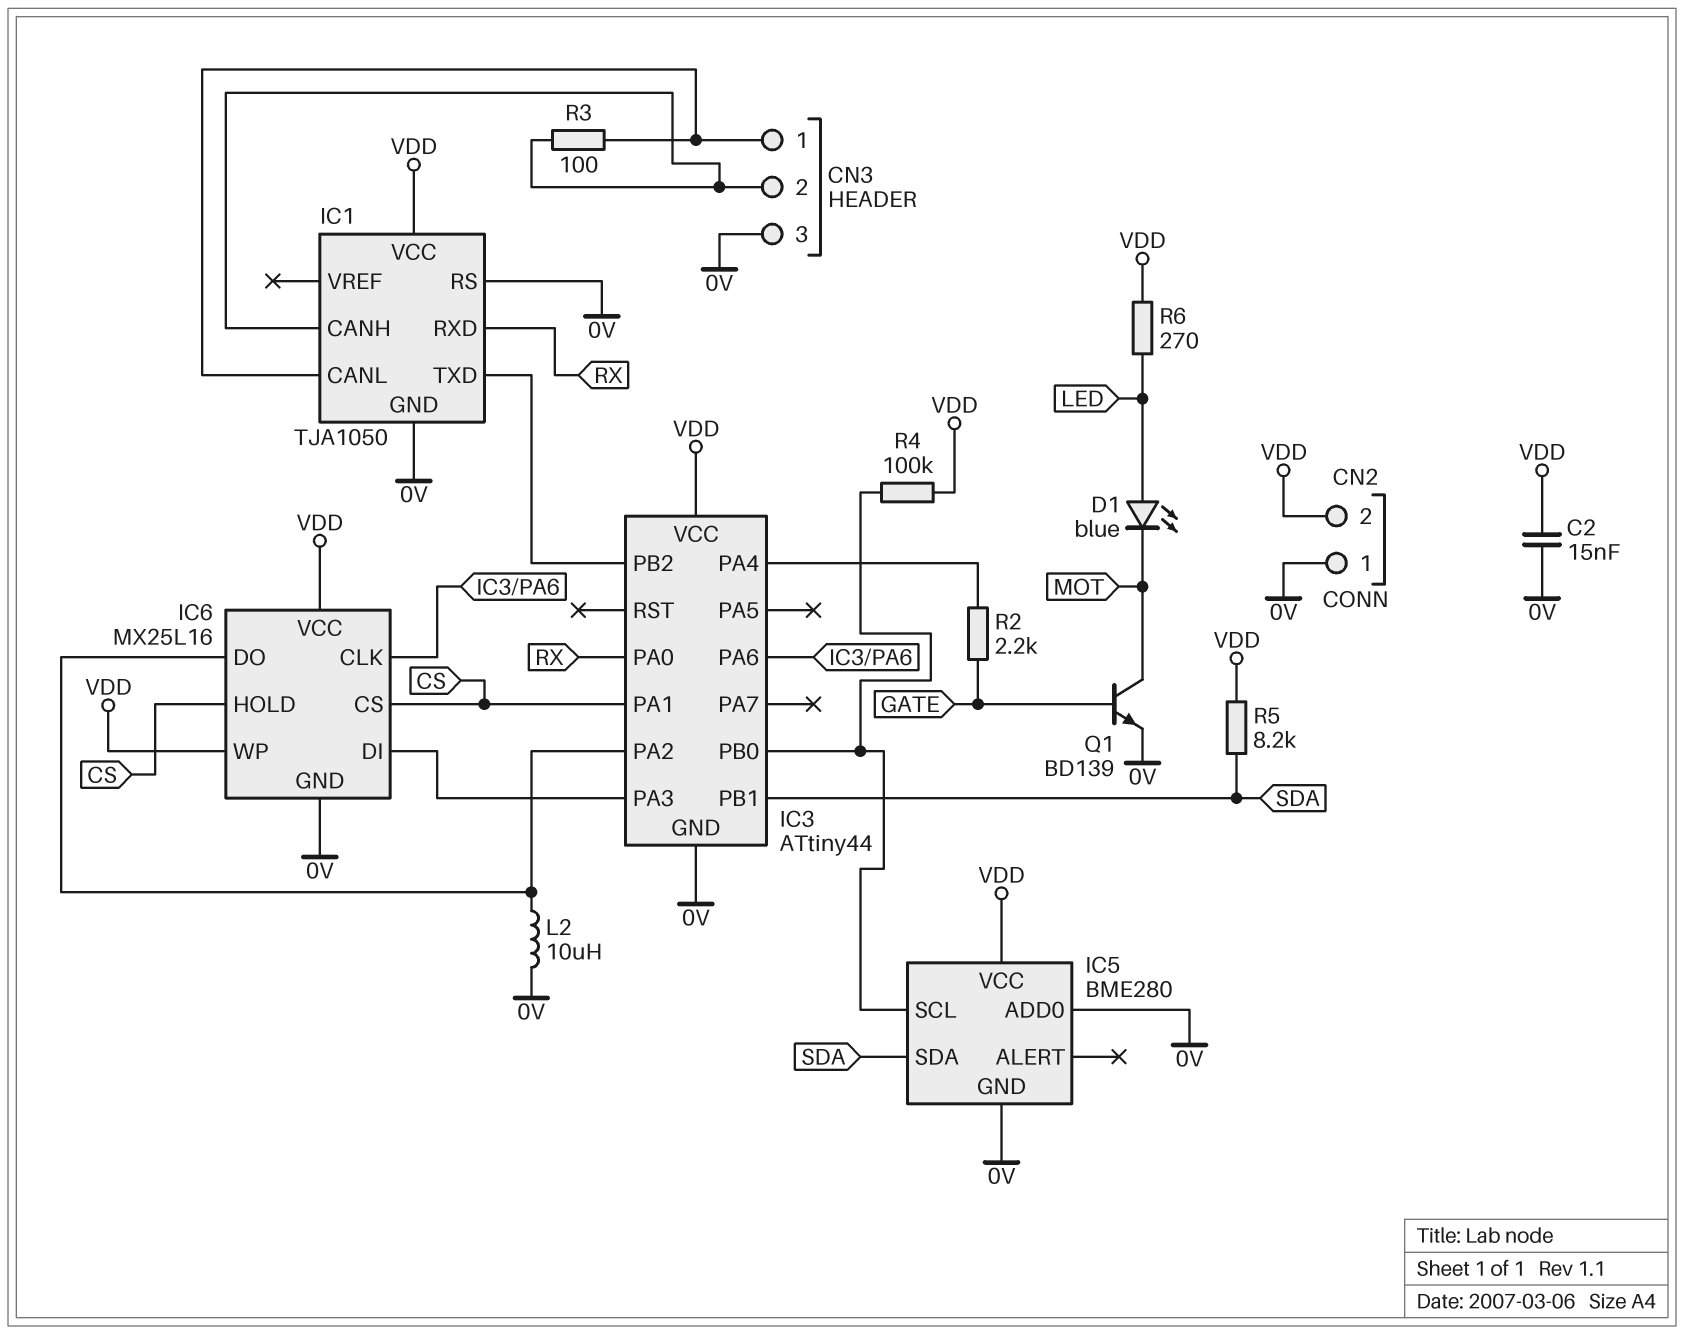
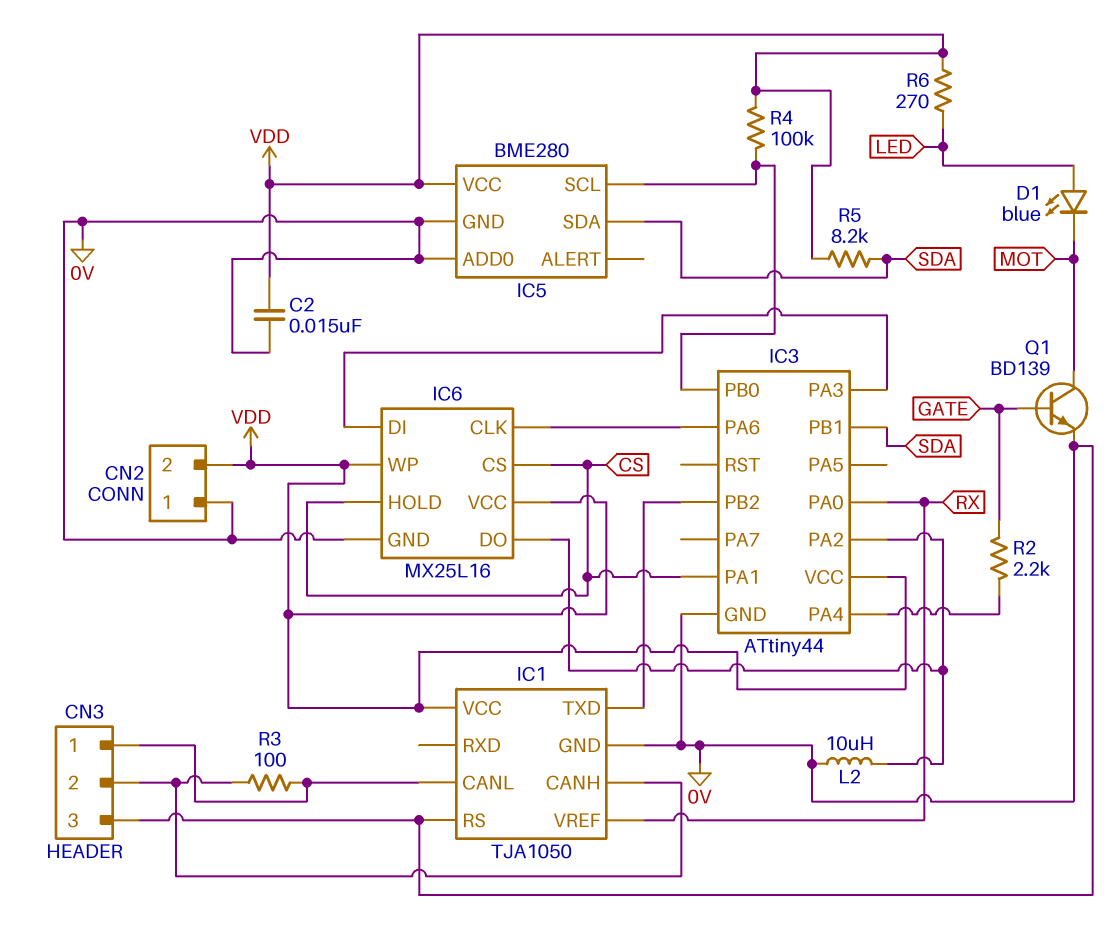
IC1 pin RXD: RX -> none
IC1 pin VREF: none -> RX

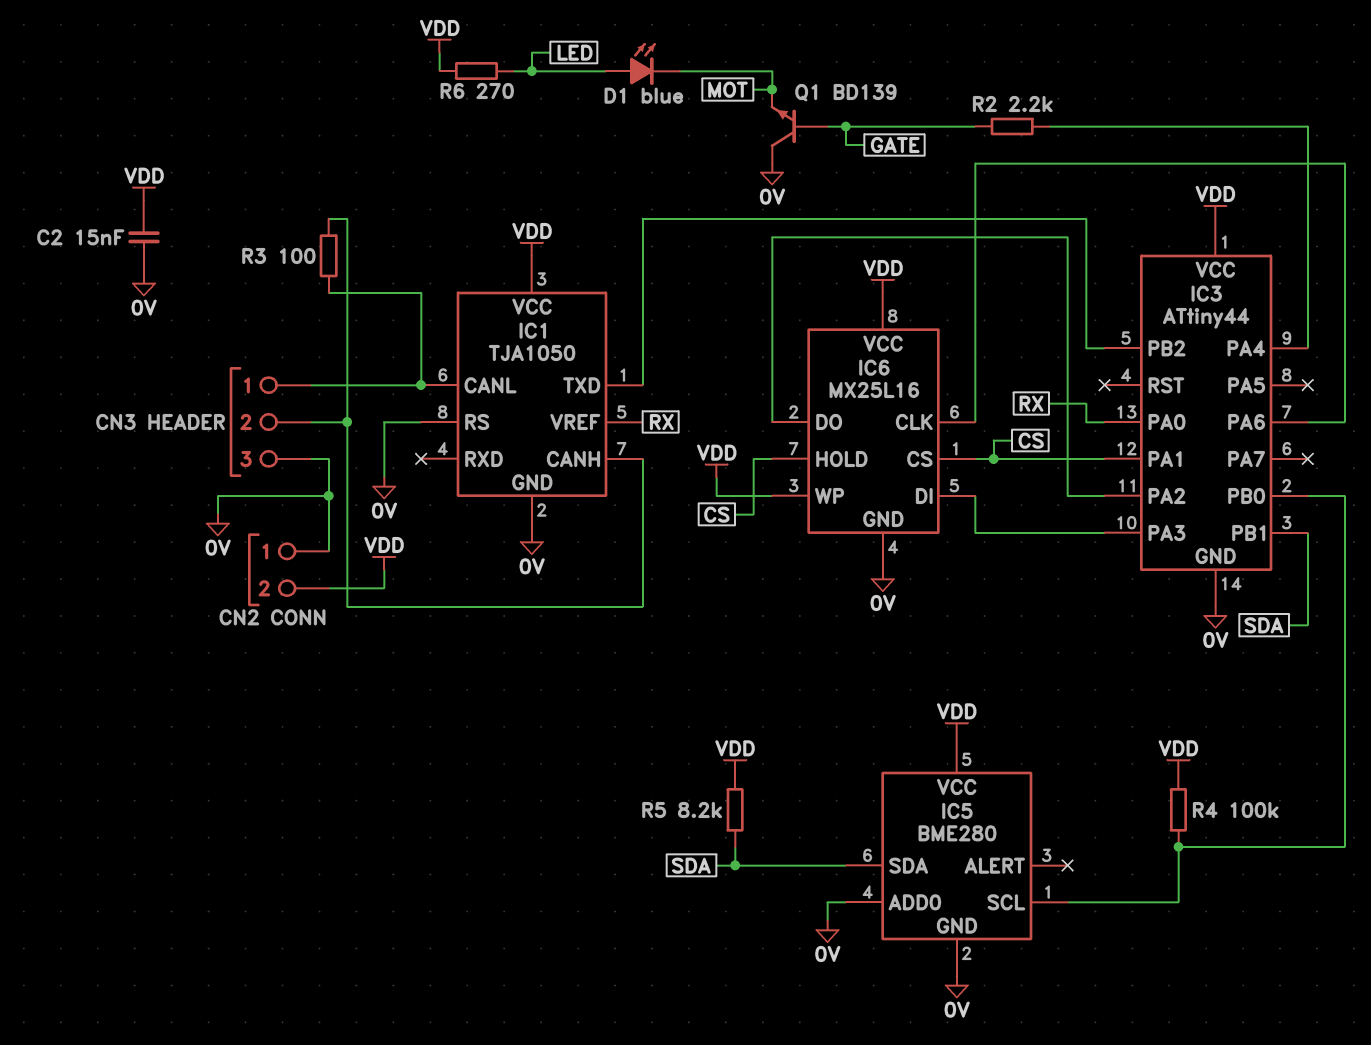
L2: 10uH (0V, IC3/PA2) -> none
Q1: NPN BD139 (B GATE, C MOT, E 0V) -> NPN BD139 (B GATE, C 0V, E MOT)

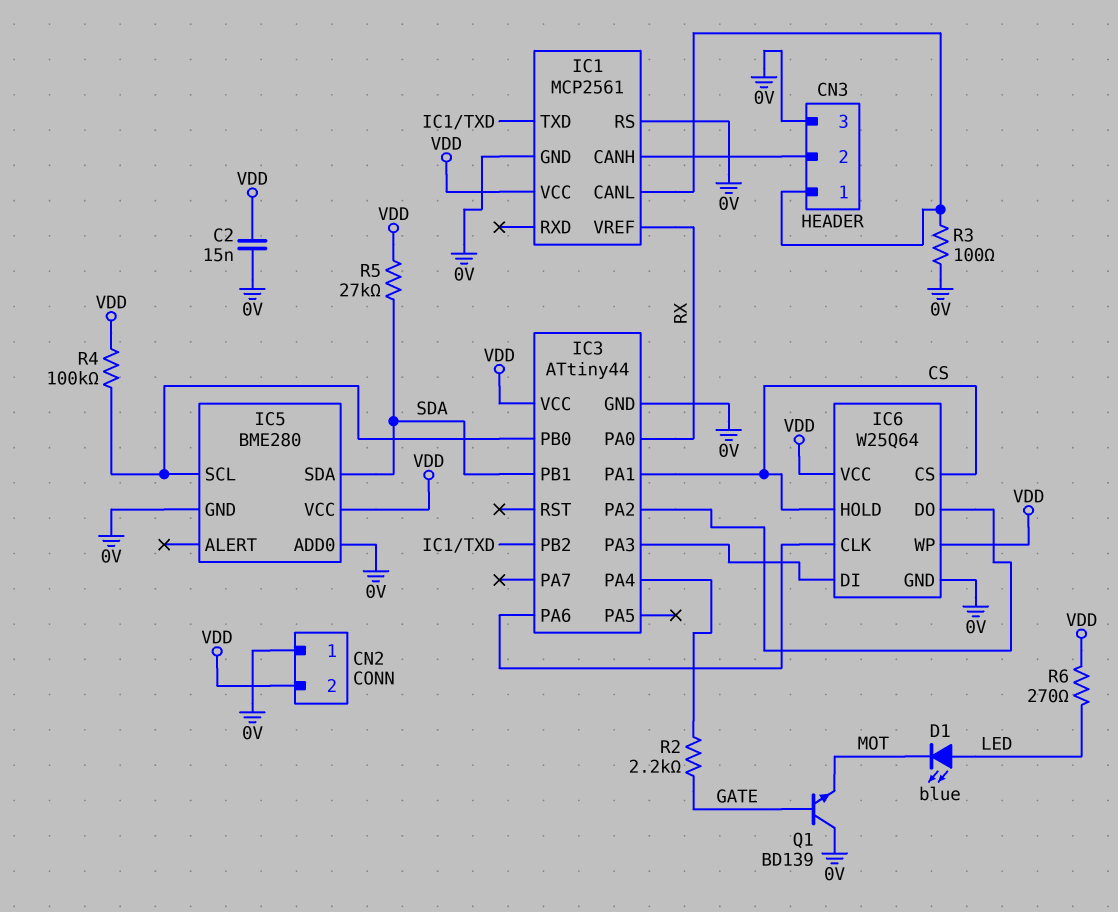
IC1: TJA1050 -> MCP2561
IC6: MX25L16 -> W25Q64
R3: 100 (CN3/1, CN3/2) -> 100 (0V, CN3/1)
R5: 8.2k (SDA, VDD) -> 27k (SDA, VDD)

